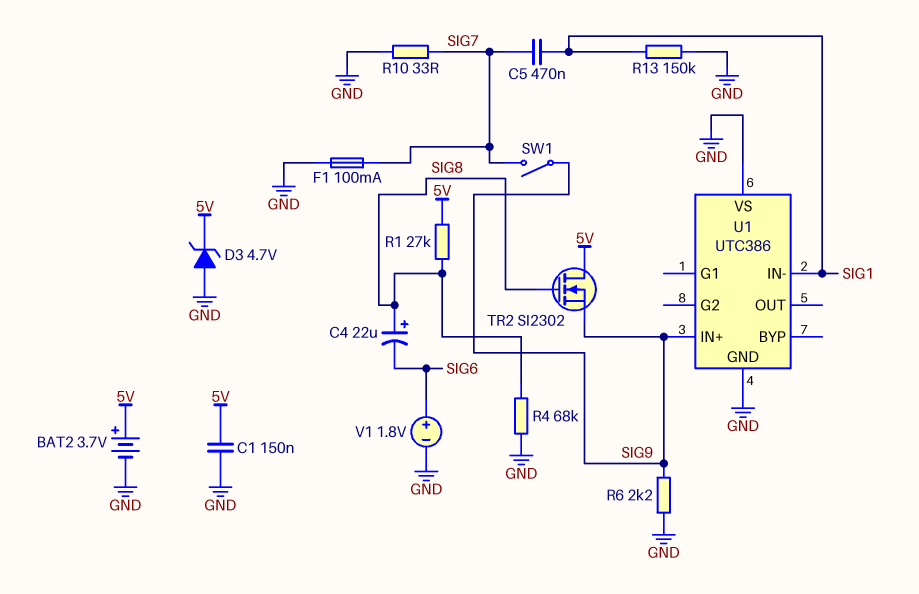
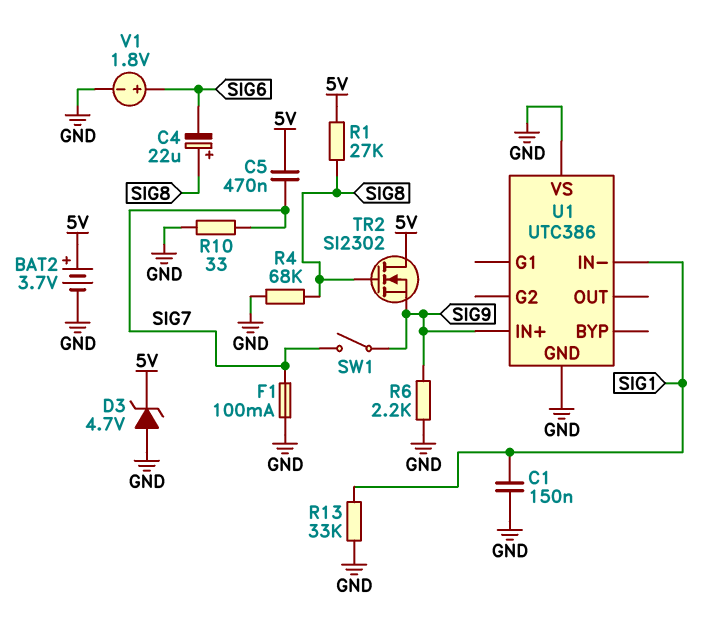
C1: 150nF (5V, GND) -> 150nF (GND, SIG1)
C5: 470nF (SIG1, SIG7) -> 470nF (5V, SIG7)
R13: 150k (GND, SIG1) -> 33k (GND, SIG1)

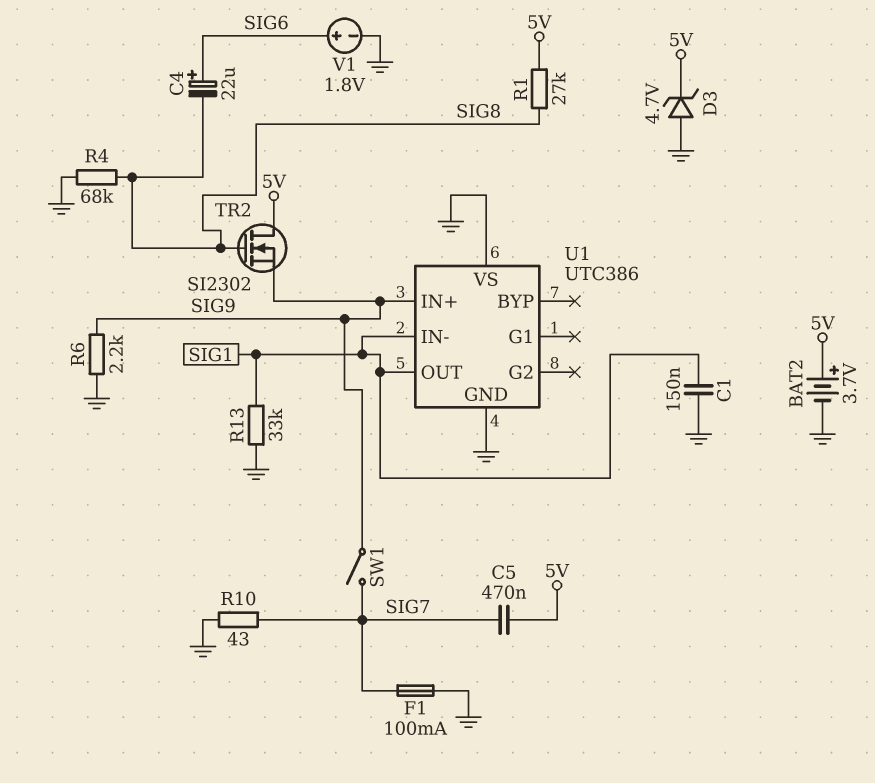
C4: 22uF (plus SIG8, minus SIG6) -> 22uF (plus SIG6, minus SIG8)
R10: 33 (GND, SIG7) -> 43 (GND, SIG7)
U1 pin OUT: none -> SIG1

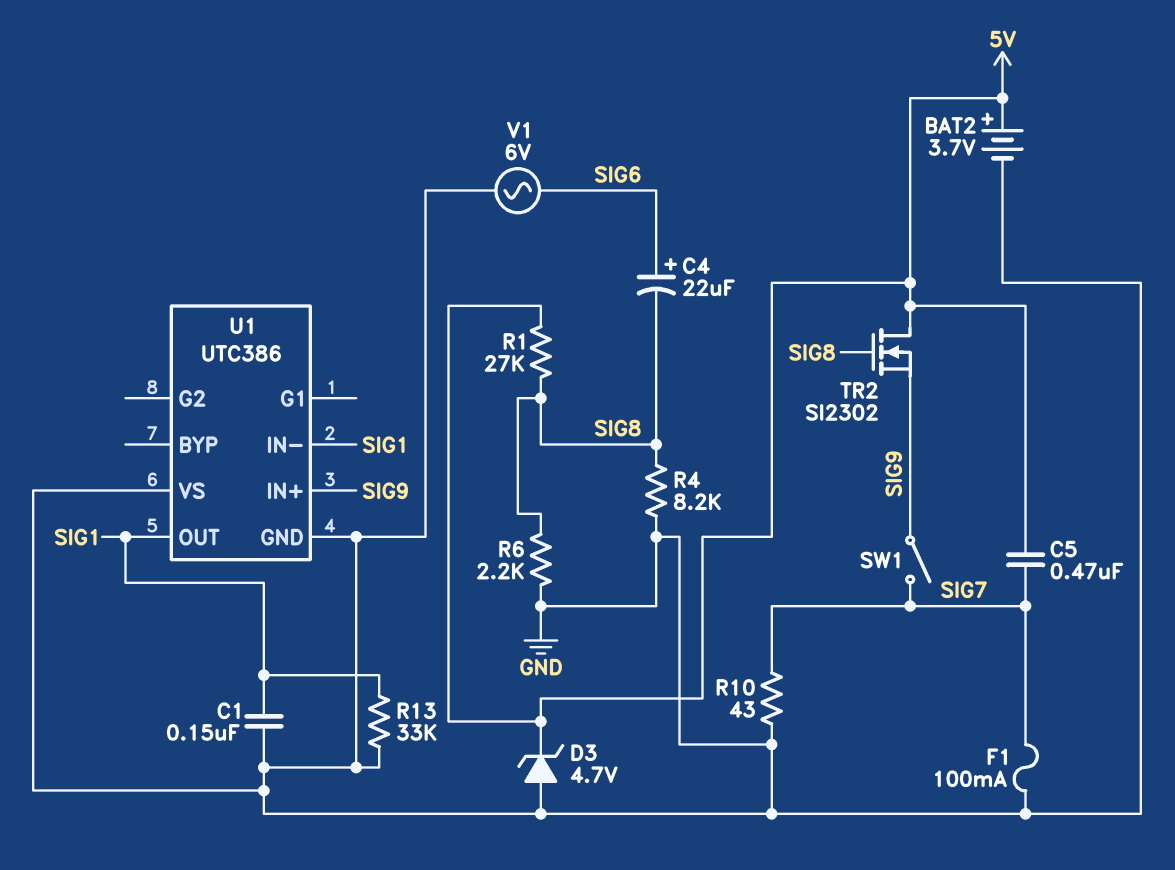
R4: 68k (GND, SIG8) -> 8.2k (GND, SIG8)
R6: 2.2k (GND, SIG9) -> 2.2k (GND, SIG8)
V1: 1.8V (plus SIG6, minus GND) -> AC 6V (GND, SIG6)

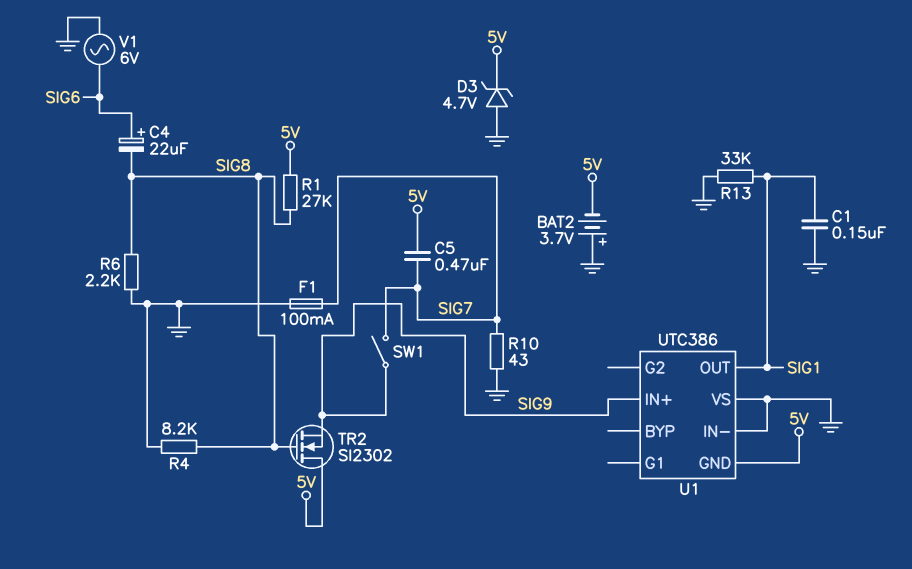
BAT2: 3.7V (plus 5V, minus GND) -> 3.7V (plus GND, minus 5V)
U1 pin GND: GND -> 5V
U1 pin IN-: SIG1 -> GND

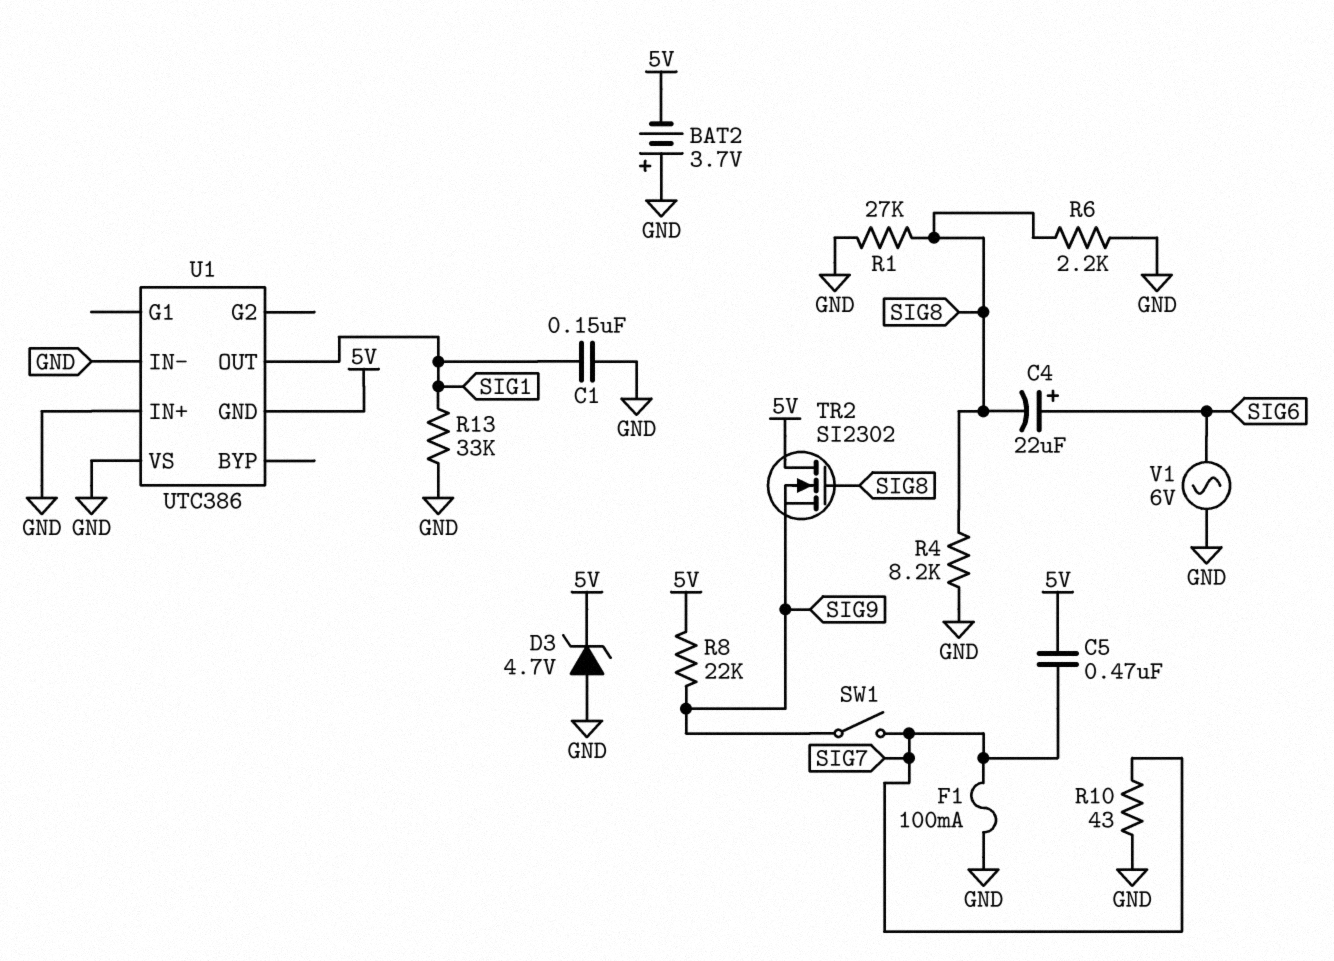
R1: 27k (5V, SIG8) -> 27k (GND, SIG8)
R8: none -> 22k (5V, SIG9)
U1 pin IN+: SIG9 -> GND

